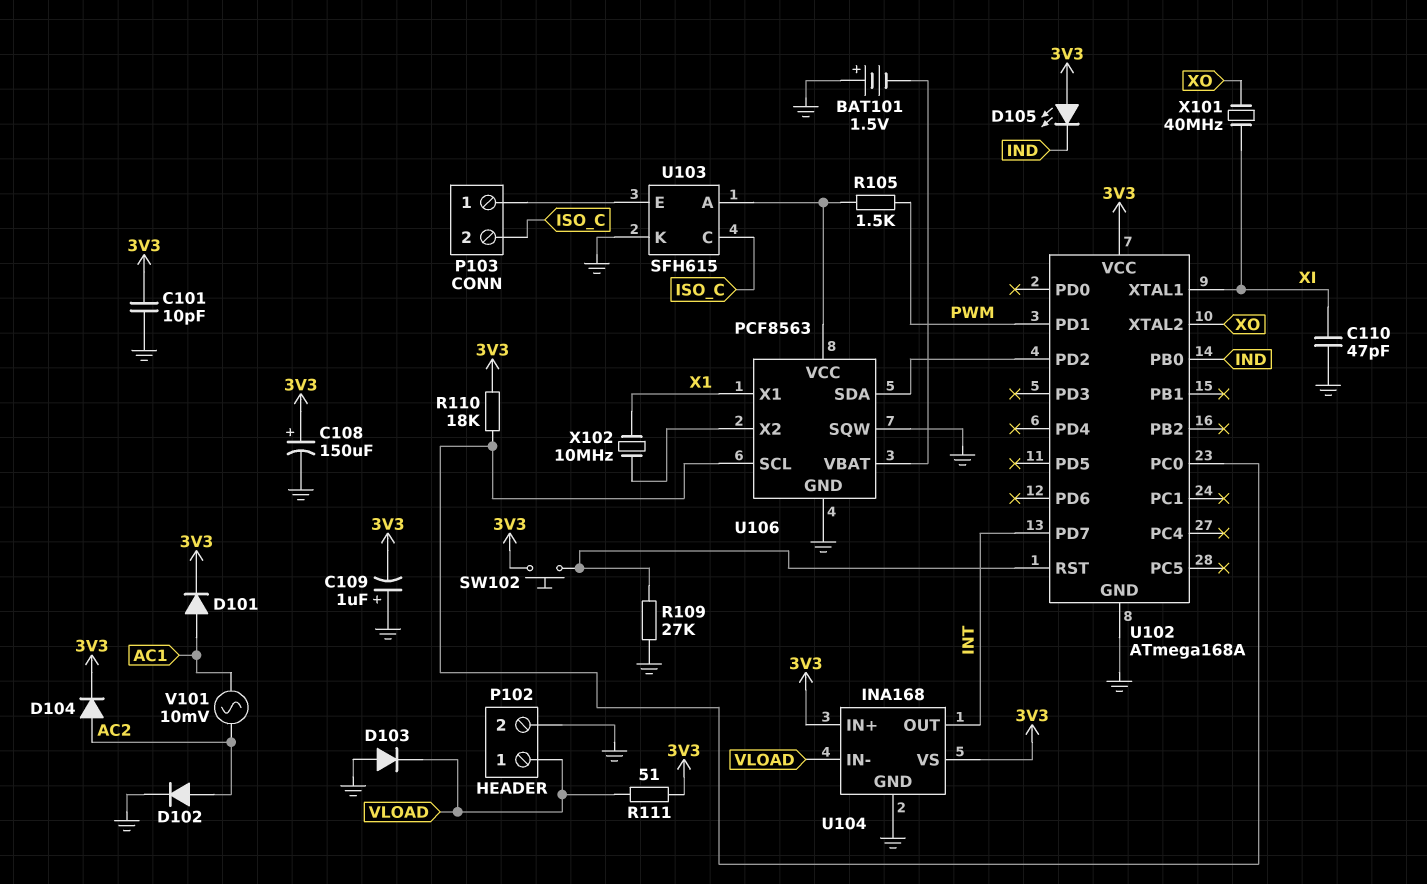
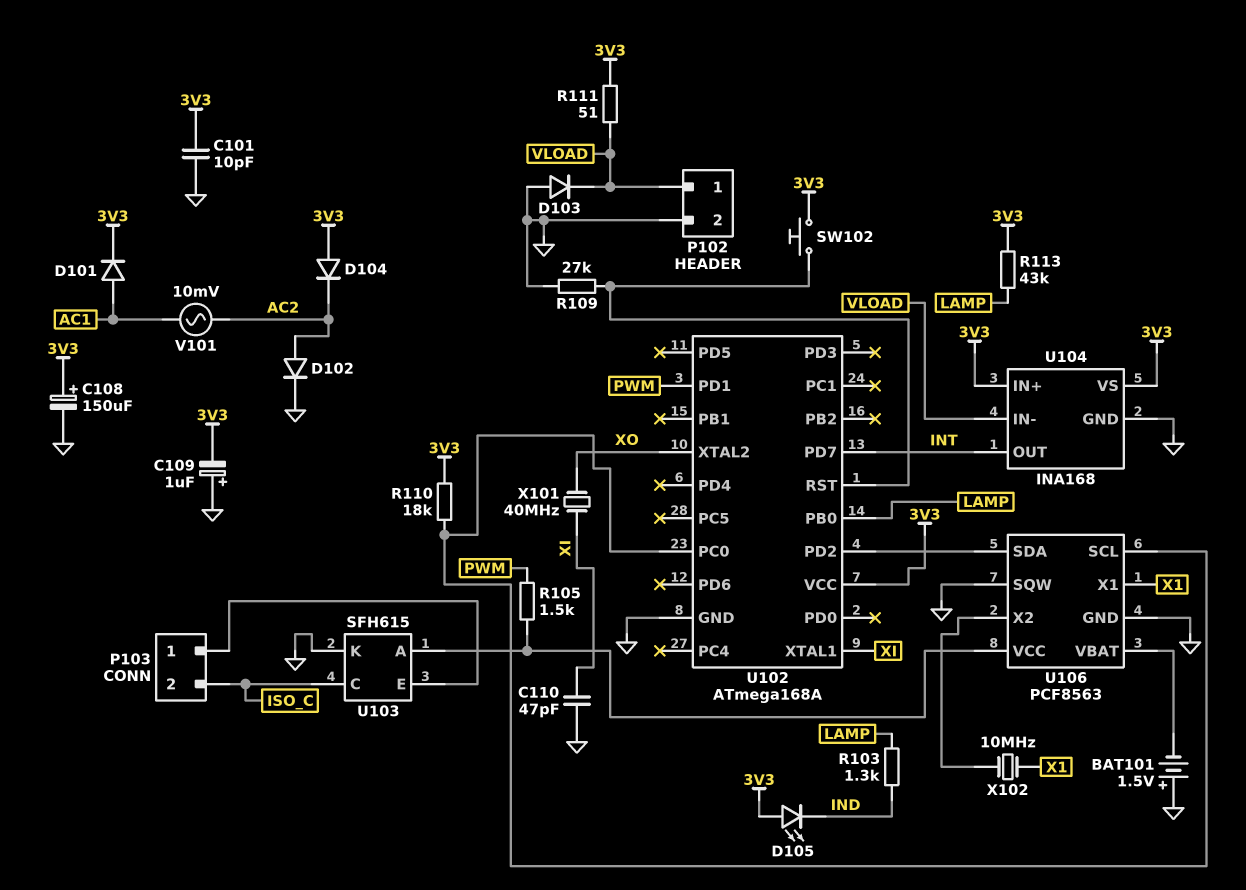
D104: diode (A AC2, K 3V3) -> diode (A 3V3, K AC2)
R103: none -> 1.3k (IND, LAMP)
R113: none -> 43k (3V3, LAMP)
U102 pin PB0: IND -> LAMP

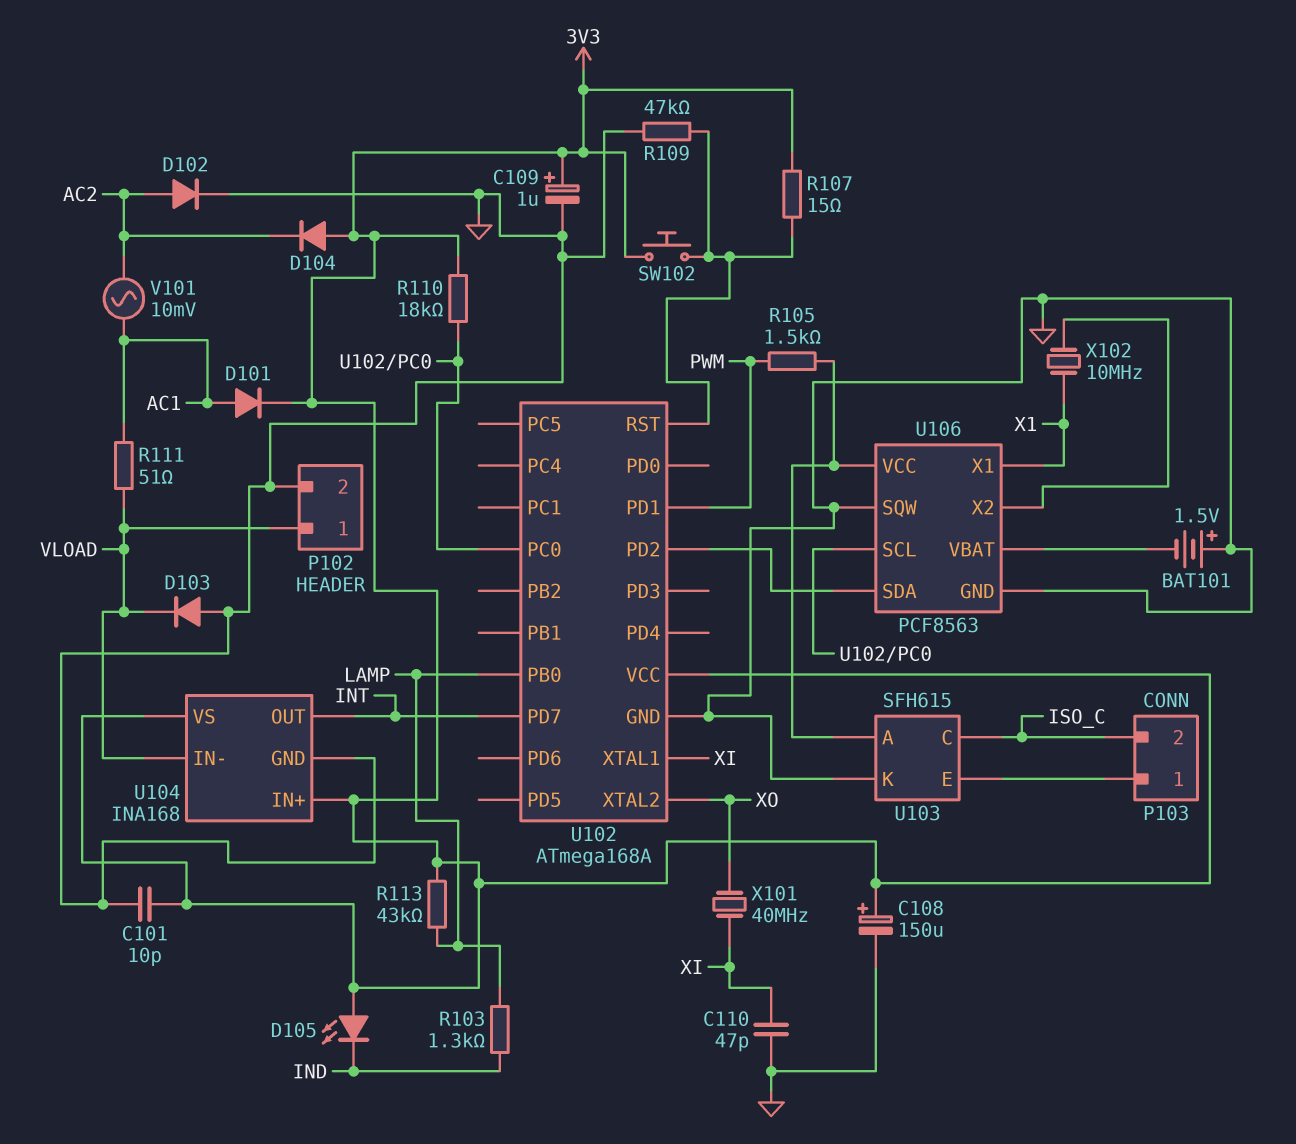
C109: 1uF (plus GND, minus 3V3) -> 1uF (plus 3V3, minus GND)
R107: none -> 15 (3V3, U102/RST)
R109: 27k (GND, U102/RST) -> 47k (GND, U102/RST)
R111: 51 (3V3, VLOAD) -> 51 (AC1, VLOAD)

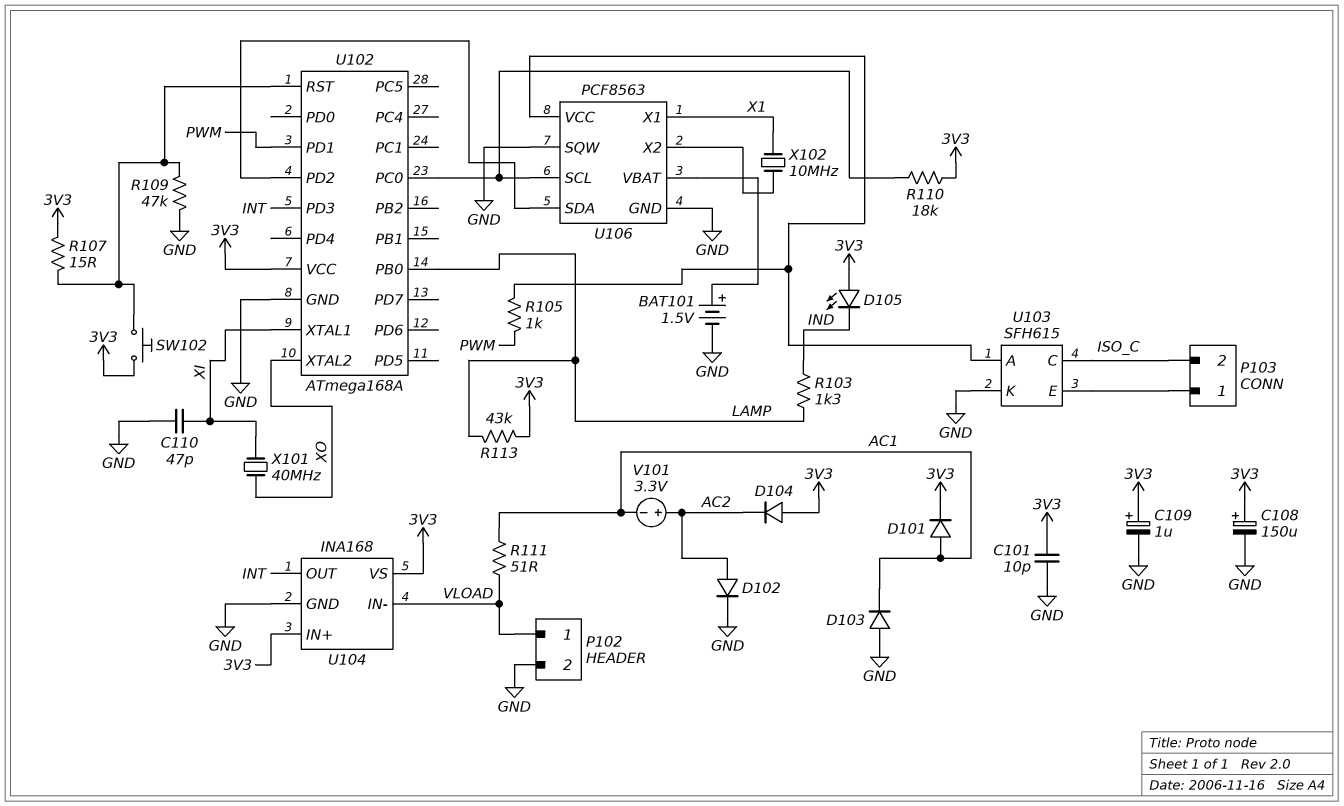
BAT101: 1.5V (plus GND, minus U106/VBAT) -> 1.5V (plus U106/VBAT, minus GND)
D103: diode (A GND, K VLOAD) -> diode (A GND, K AC1)
R105: 1.5k (PWM, U103/A) -> 1k (PWM, U103/A)
U102 pin PD3: none -> INT
U102 pin PD7: INT -> none
V101: AC 10mV (AC1, AC2) -> 3.3V (plus AC2, minus AC1)

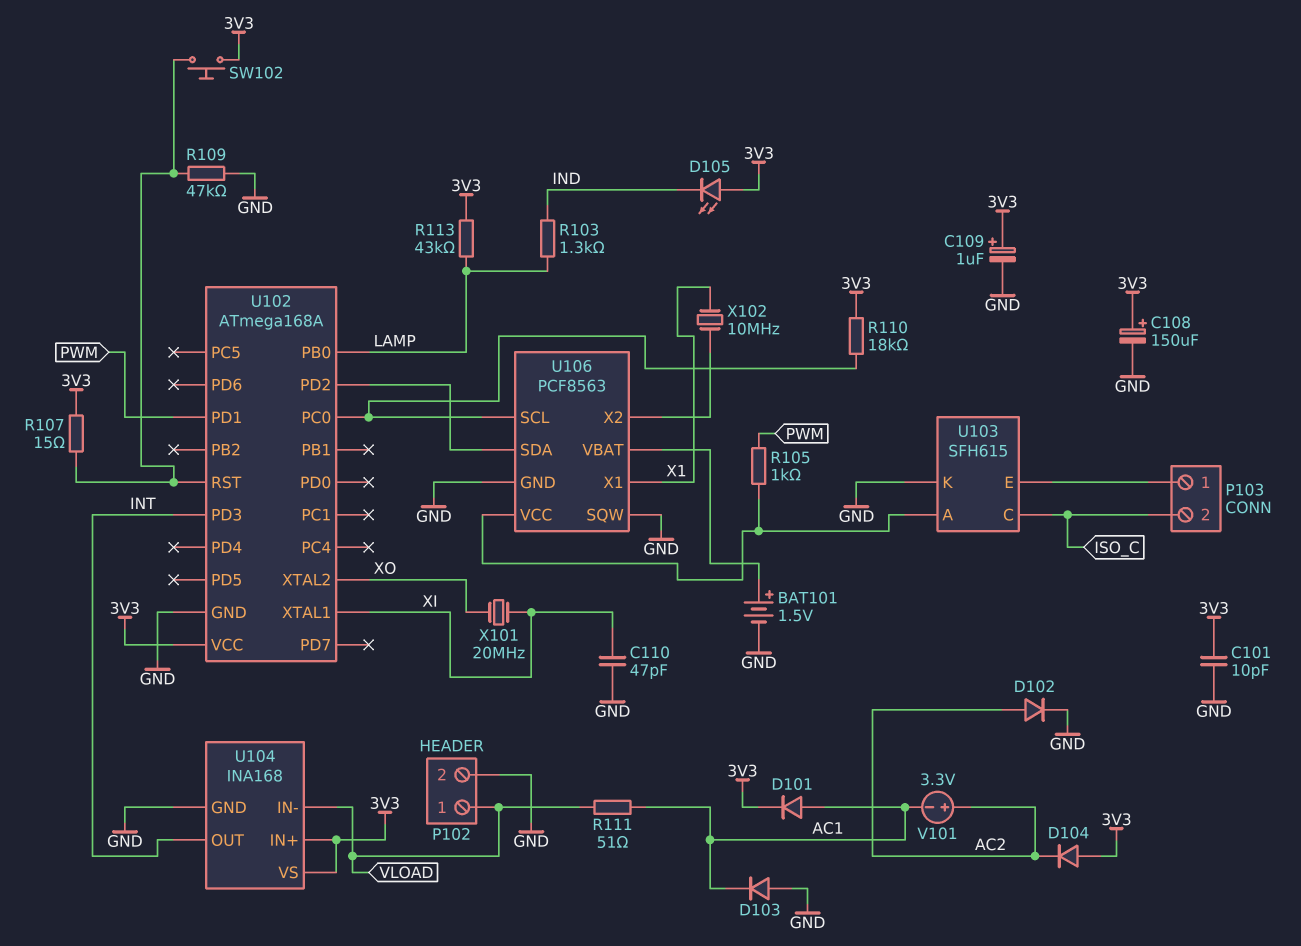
X101: 40MHz (XI, XO) -> 20MHz (XI, XO)

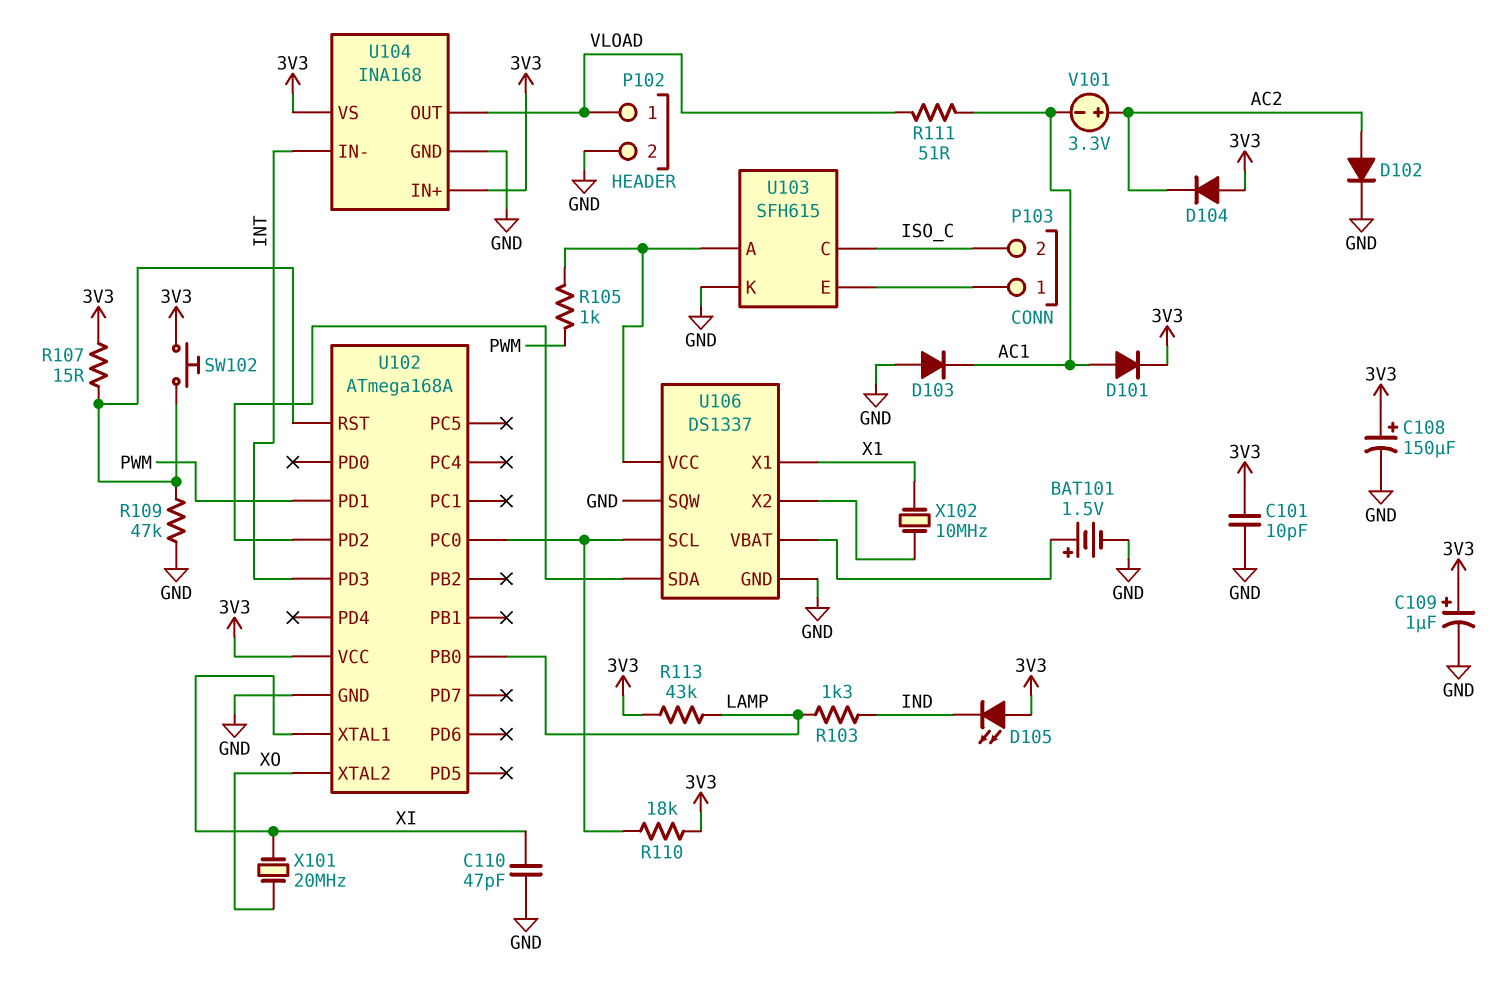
U104 pin IN-: VLOAD -> INT
U104 pin OUT: INT -> VLOAD
U106: PCF8563 -> DS1337

